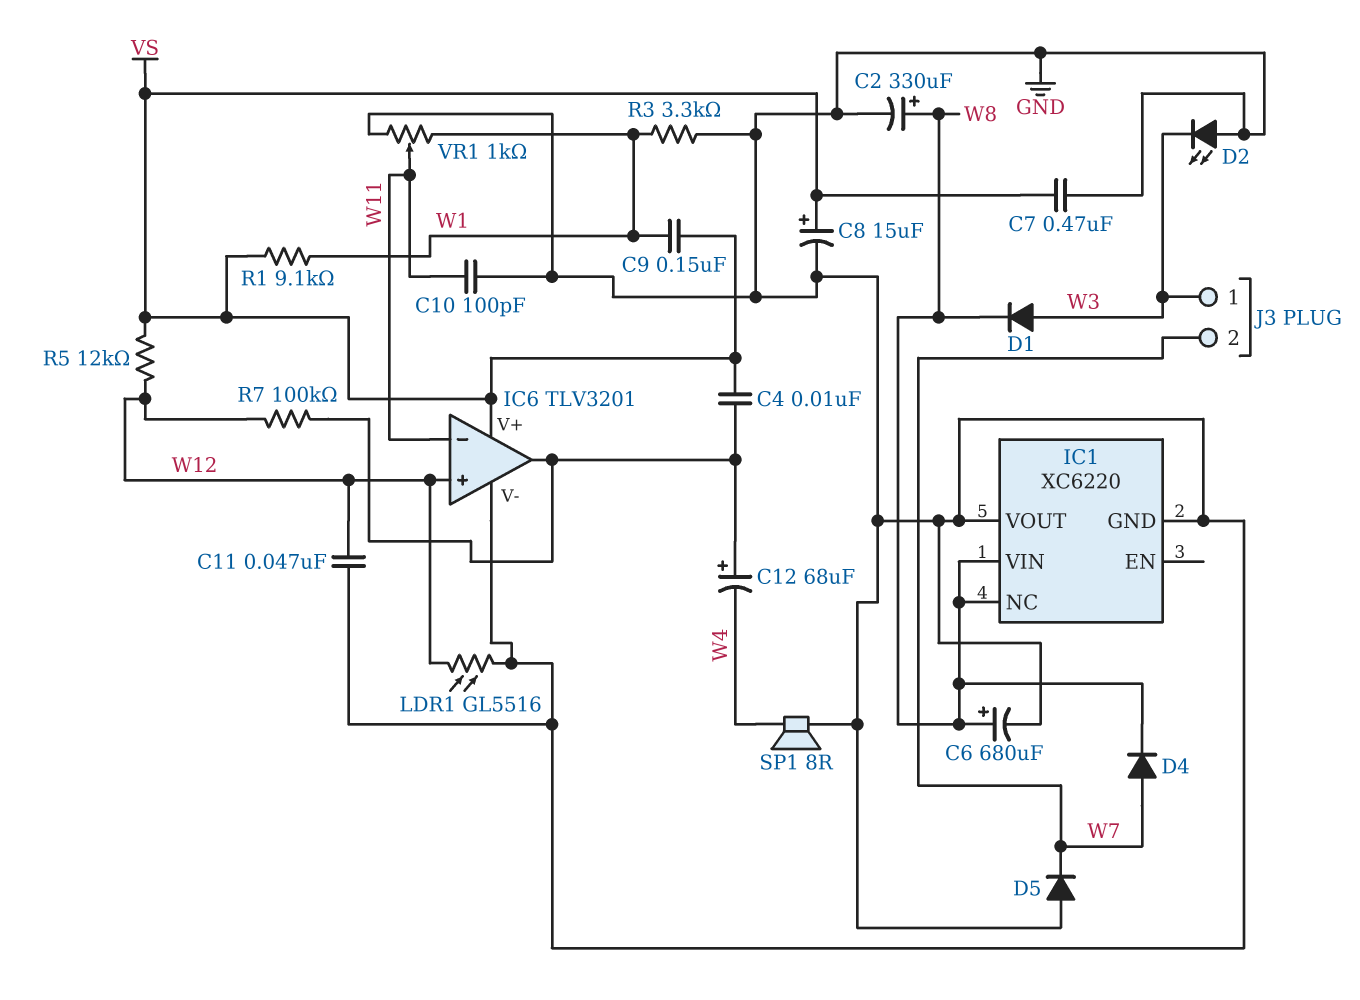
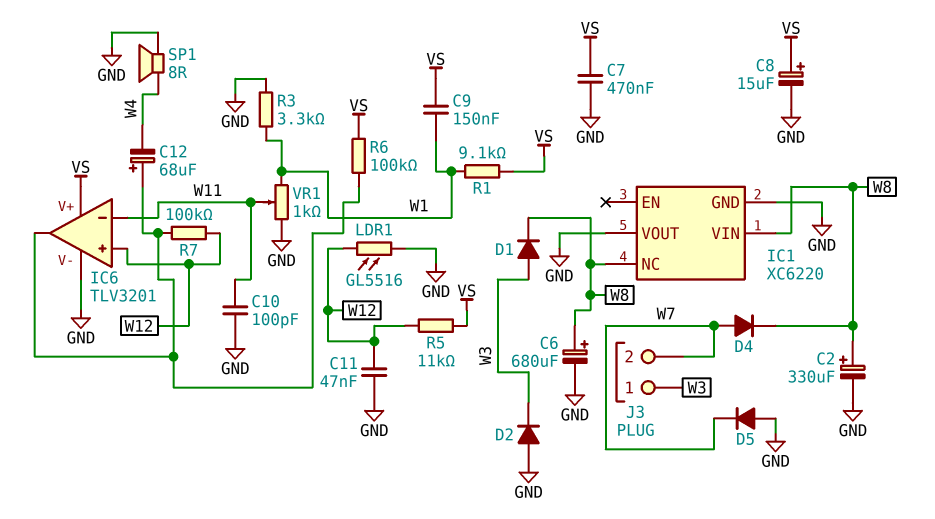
C4: 10nF (IC6/out, VS) -> none
D2: LED (A GND, K W3) -> diode (A GND, K W3)
R5: 12k (VS, W12) -> 11k (VS, W12)
R6: none -> 100k (IC6/out, VS)

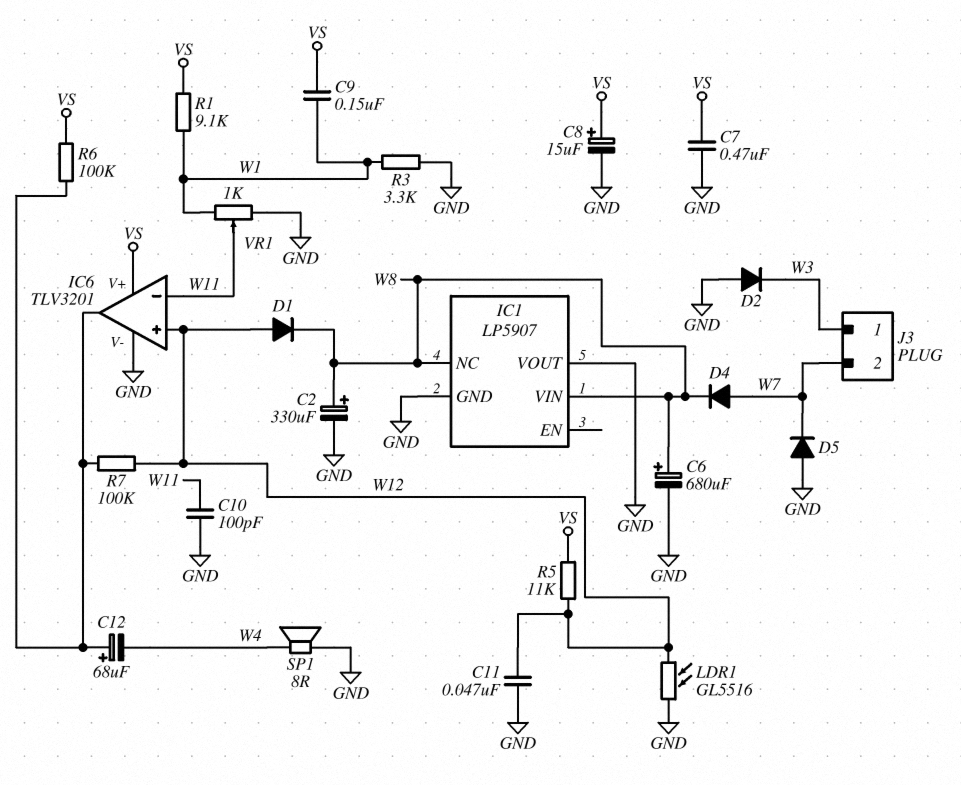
D1: diode (A W3, K W8) -> diode (A W12, K W8)
IC1: XC6220 -> LP5907

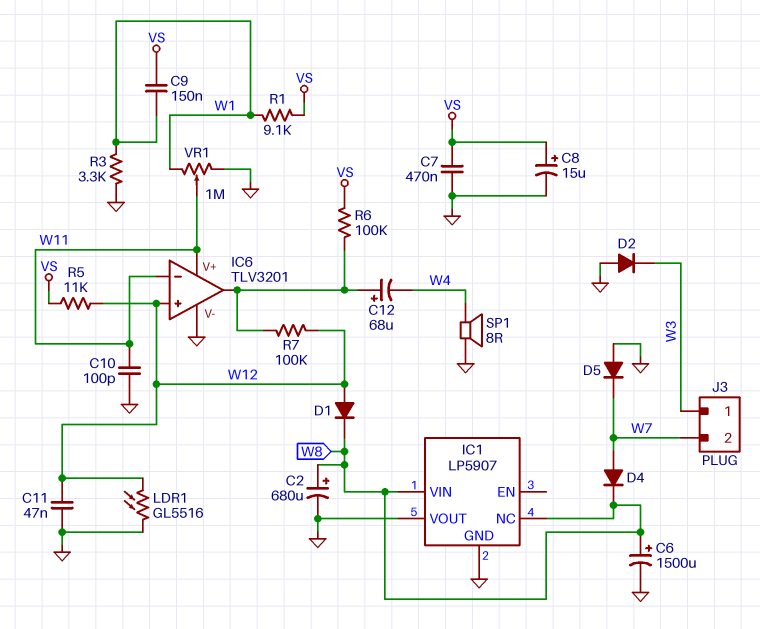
C2: 330uF (plus W8, minus GND) -> 680uF (plus W8, minus GND)
C6: 680uF (plus W8, minus GND) -> 1500uF (plus W8, minus GND)
IC6 pin V+: VS -> W11
VR1: 1k (GND, W1, wiper W11) -> 1M (GND, W1, wiper W11)

